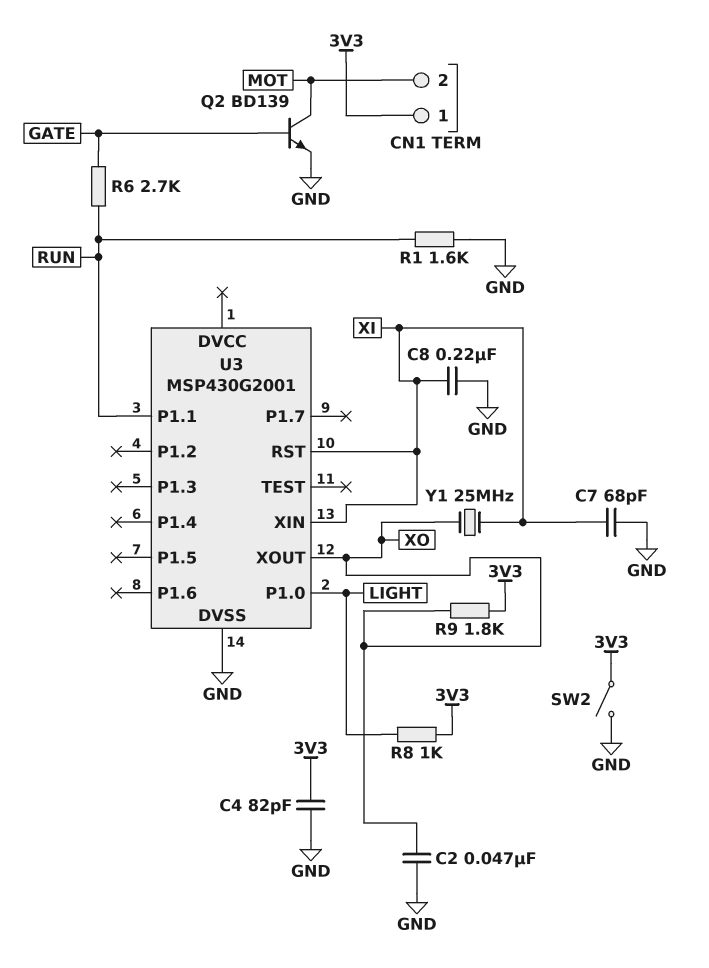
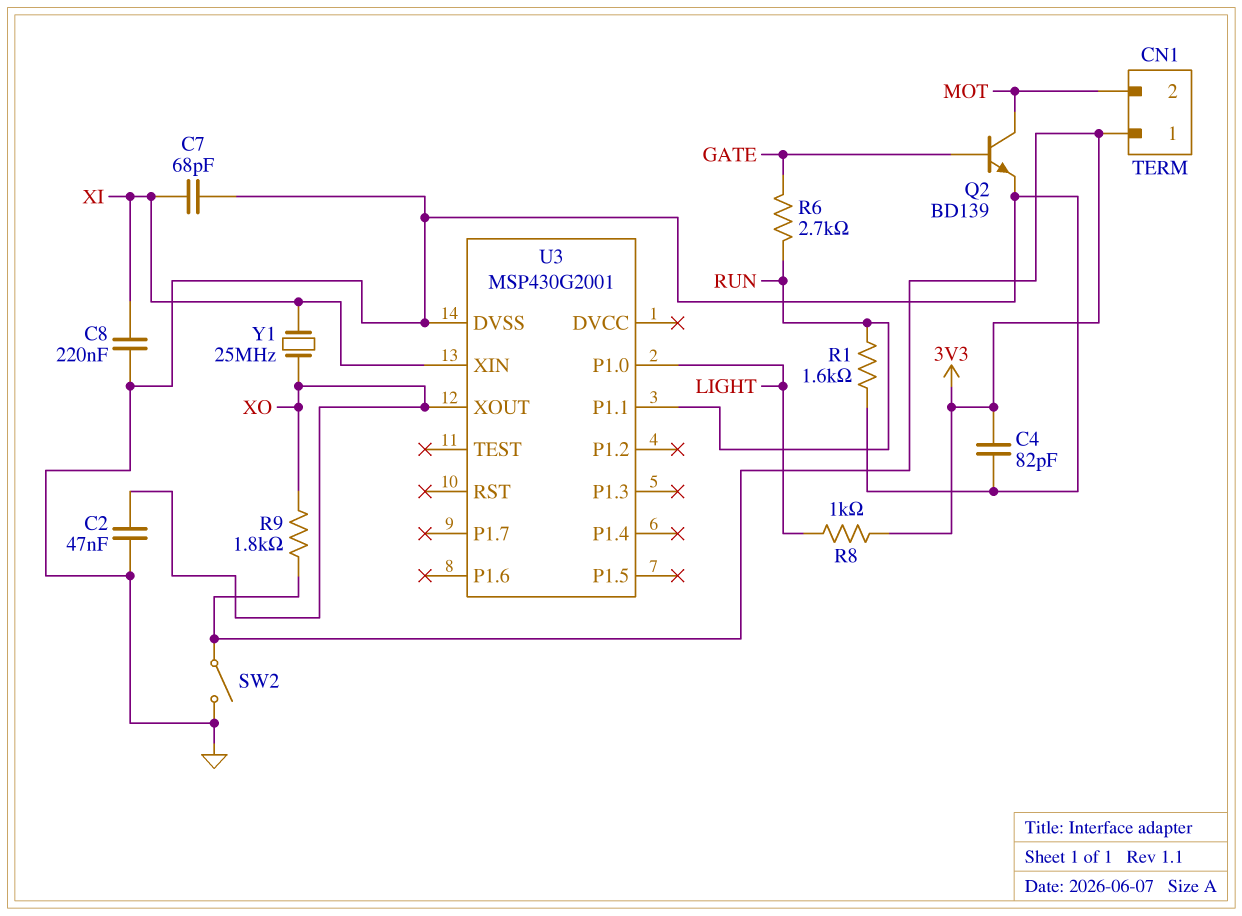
U3 pin RST: XI -> none

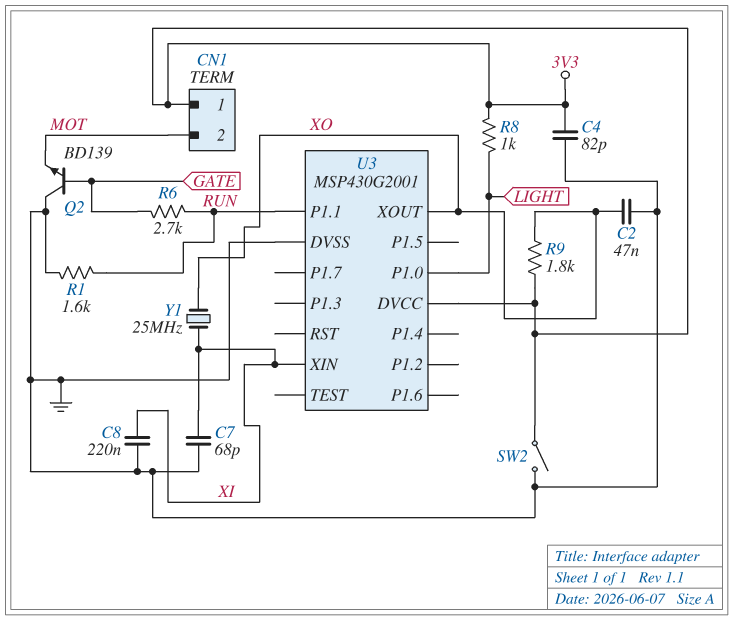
Q2: NPN BD139 (B GATE, C MOT, E GND) -> NPN BD139 (B GATE, C GND, E MOT)
U3 pin DVCC: none -> 3V3

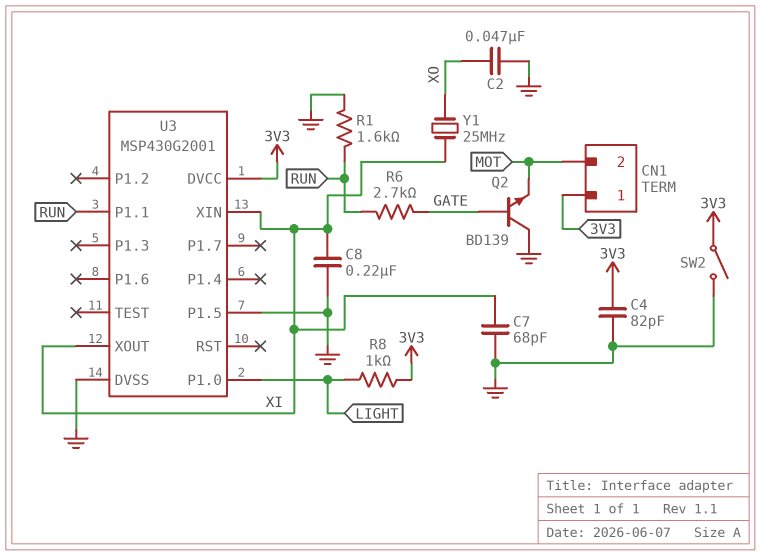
R9: 1.8k (3V3, XO) -> none
U3 pin P1.5: none -> GND
U3 pin XOUT: XO -> XI

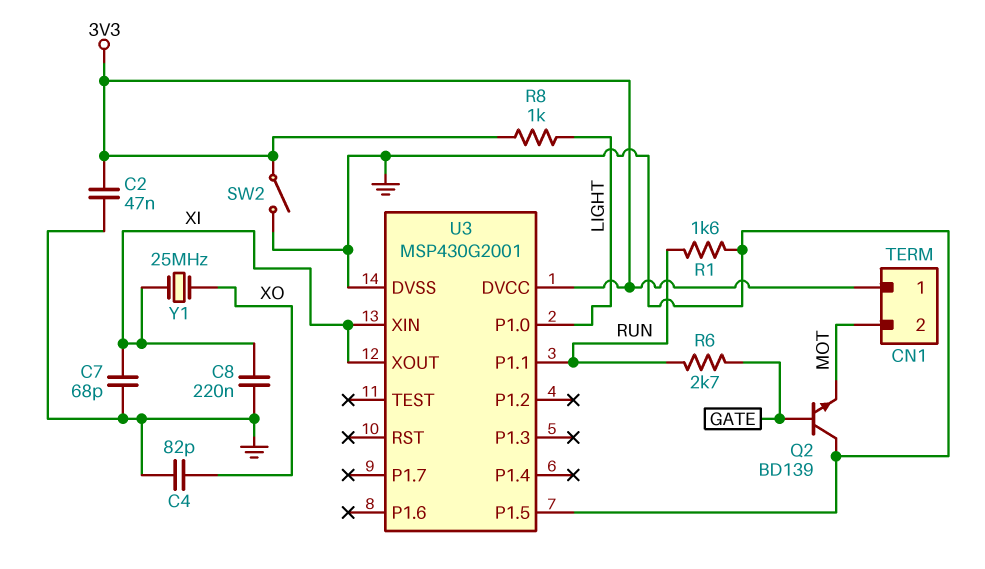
C2: 47nF (GND, XO) -> 47nF (3V3, GND)
C4: 82pF (3V3, GND) -> 82pF (GND, XO)

